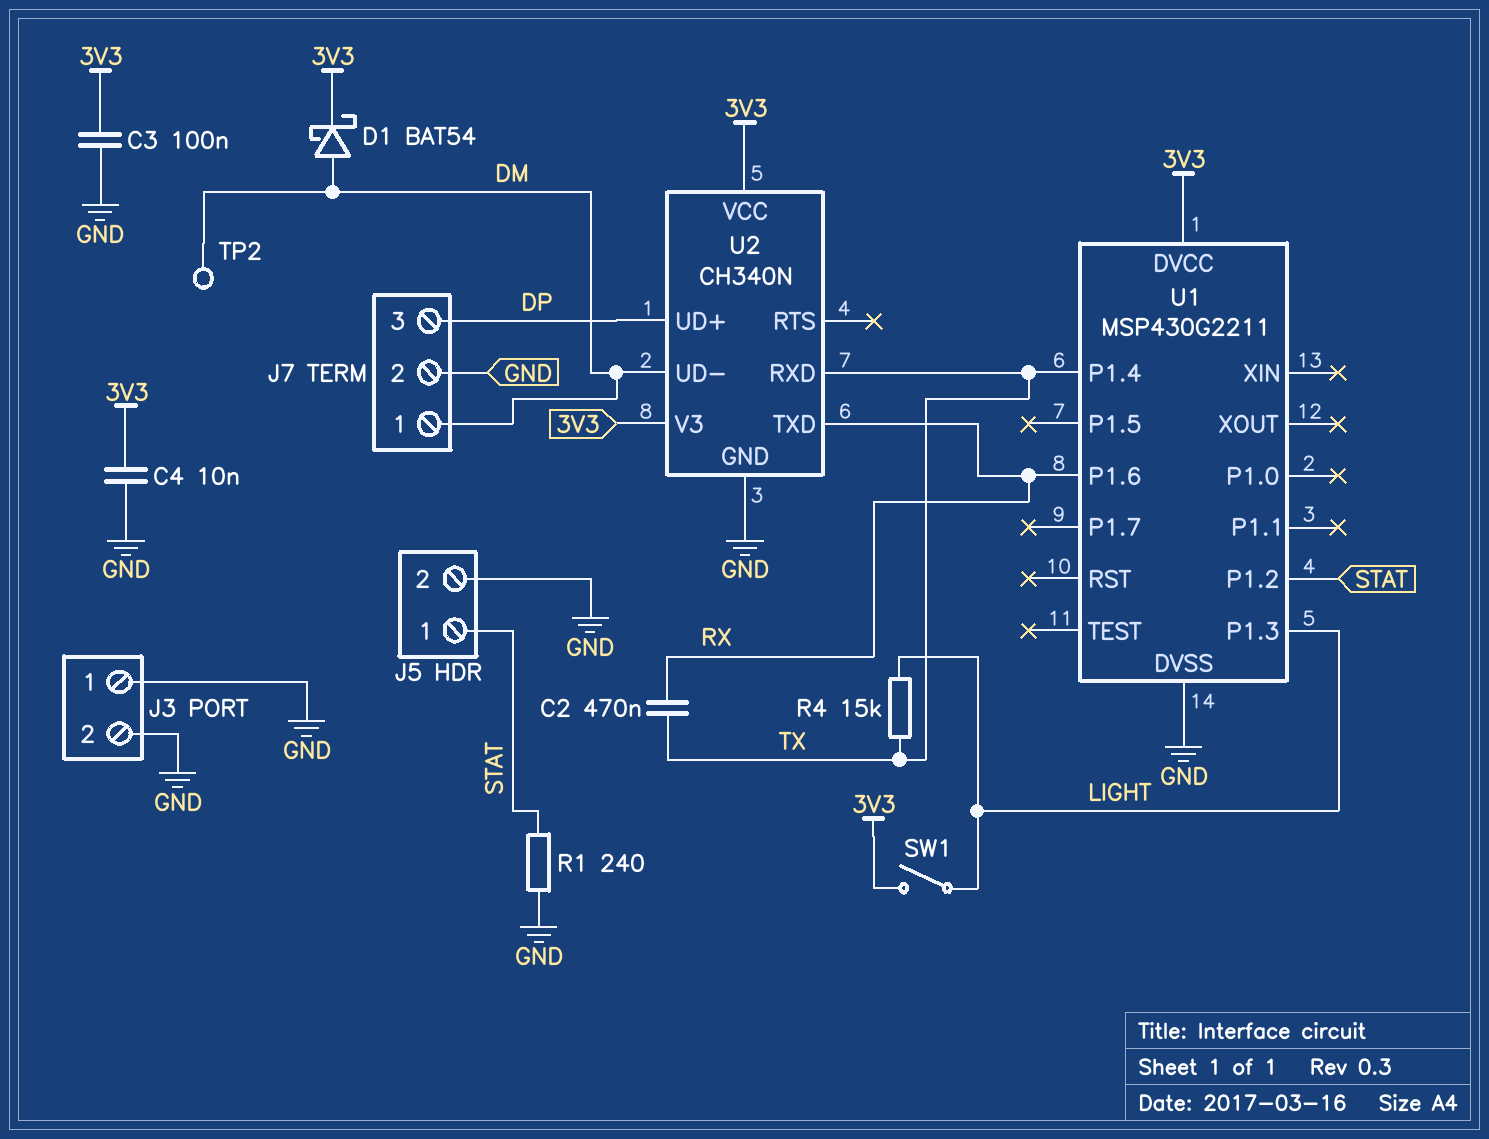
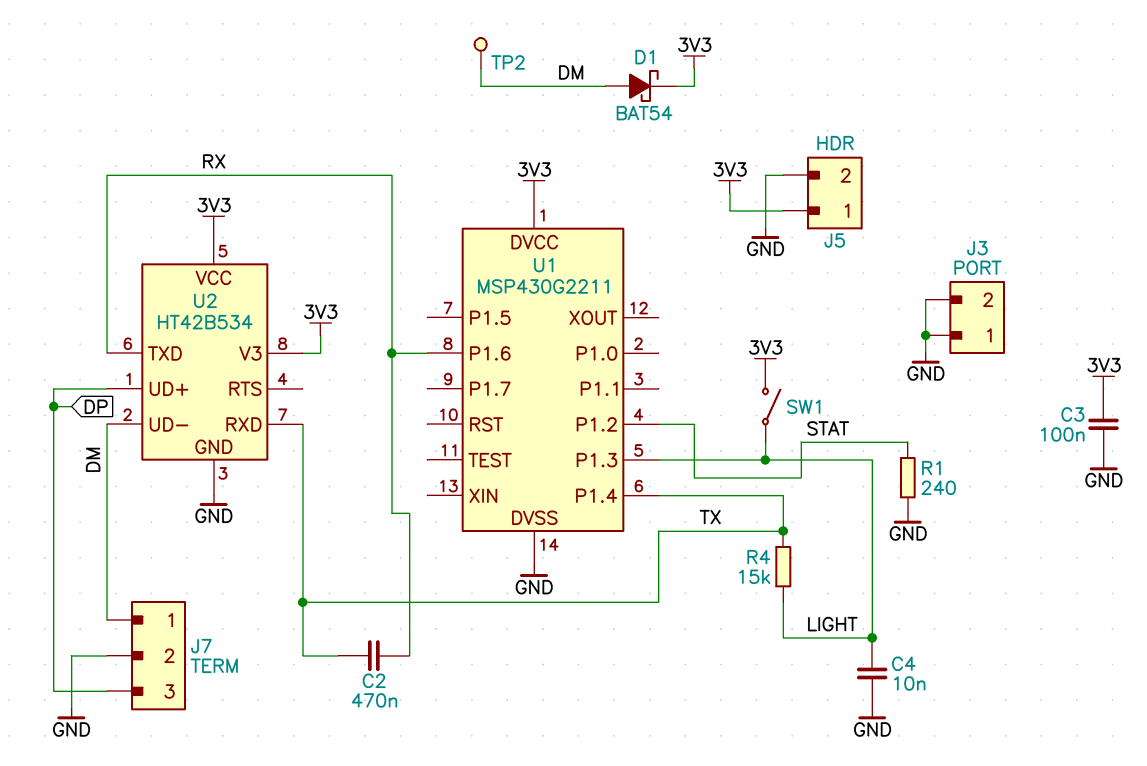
C4: 10nF (3V3, GND) -> 10nF (GND, LIGHT)
J5 pin 1: STAT -> 3V3
U2: CH340N -> HT42B534

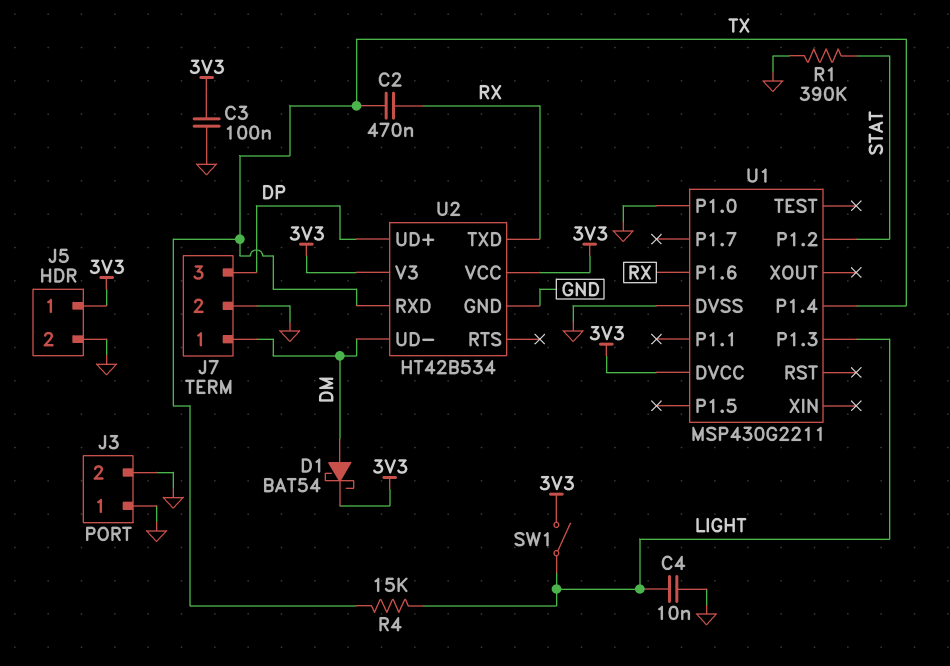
R1: 240 (GND, STAT) -> 390k (GND, STAT)
TP2: test point (DM) -> none
U1 pin P1.0: none -> GND

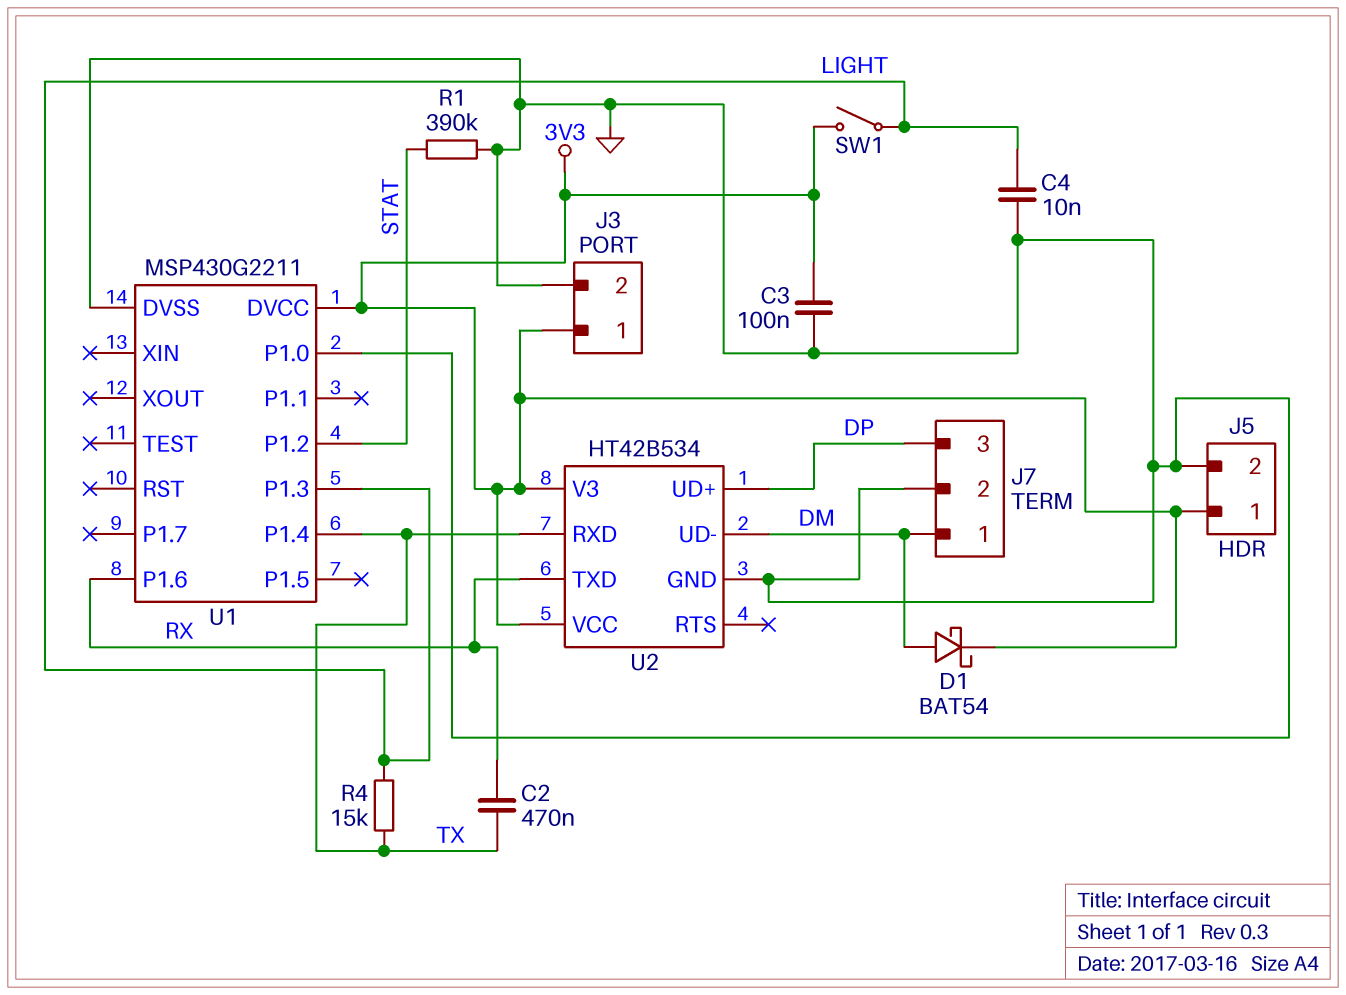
J3 pin 1: GND -> 3V3

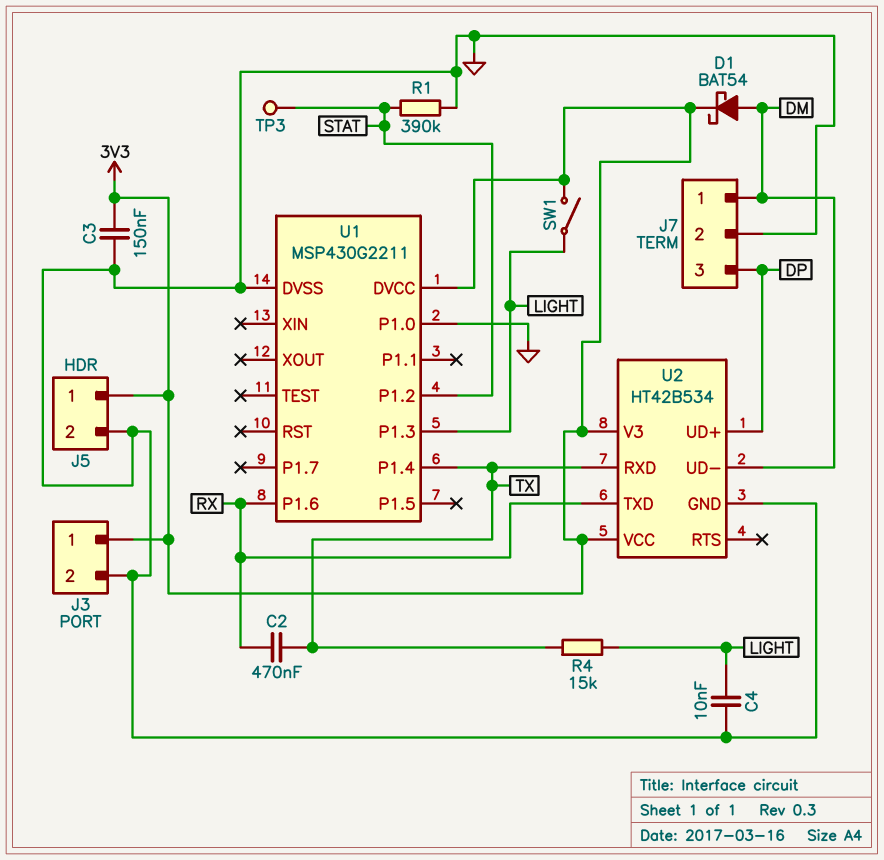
C3: 100nF (3V3, GND) -> 150nF (3V3, GND)
TP3: none -> test point (STAT)

